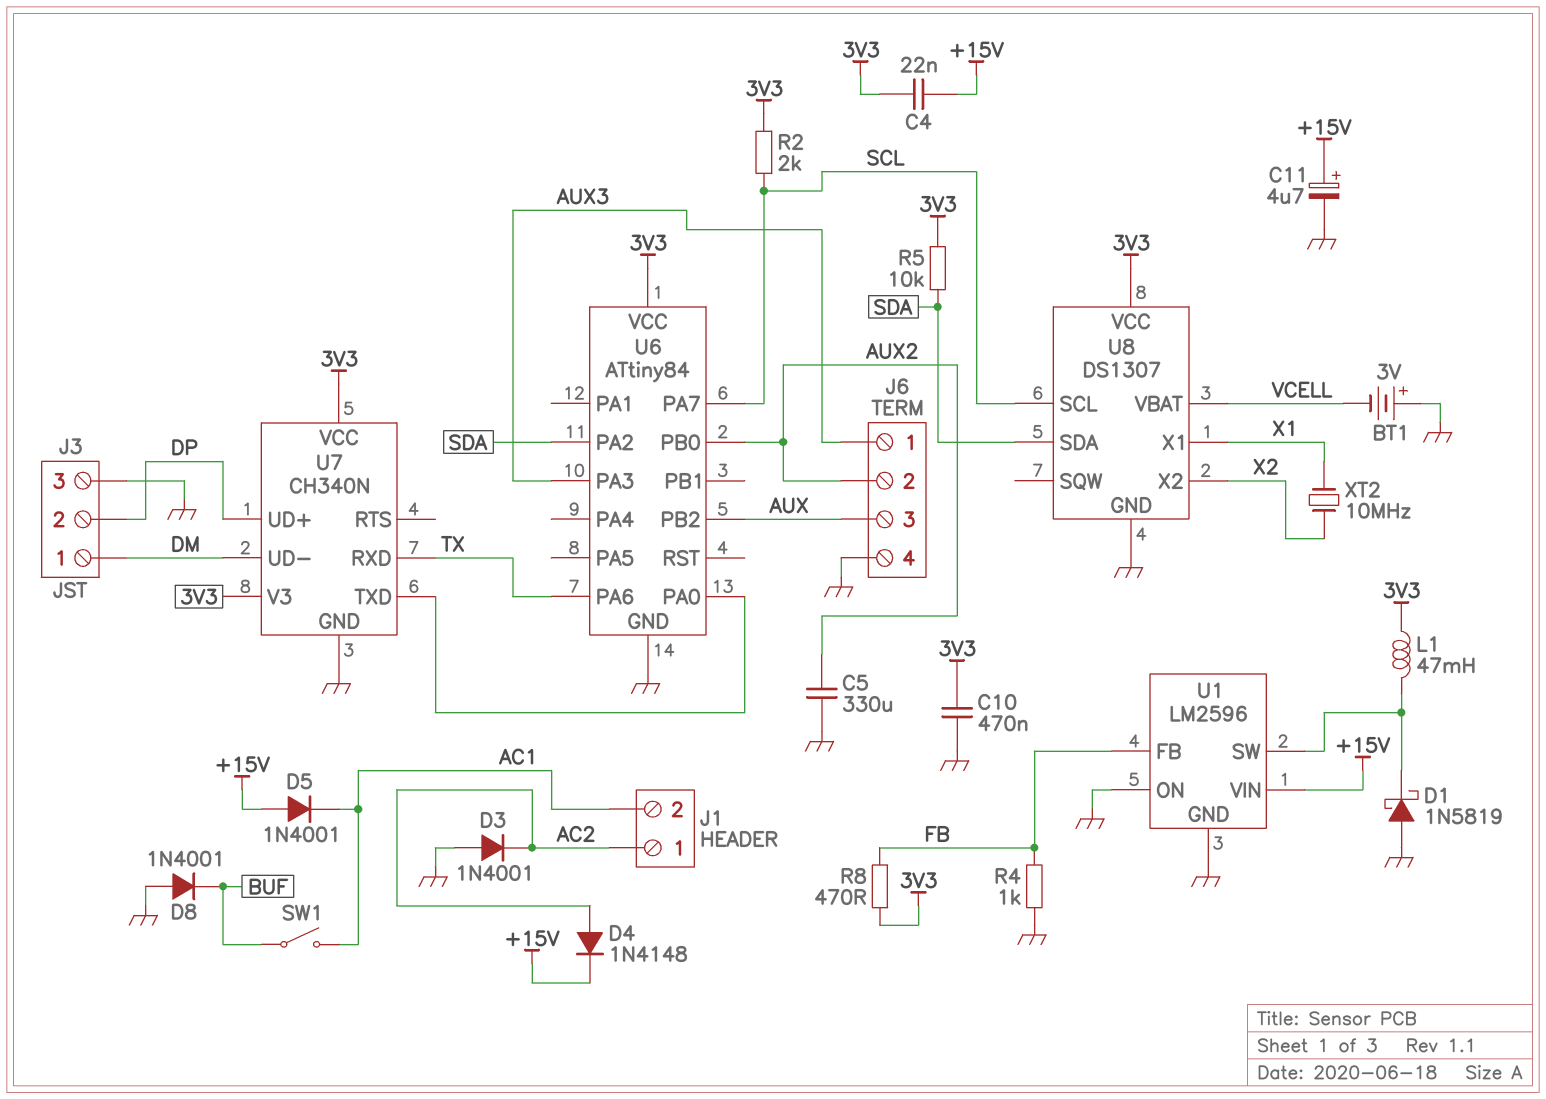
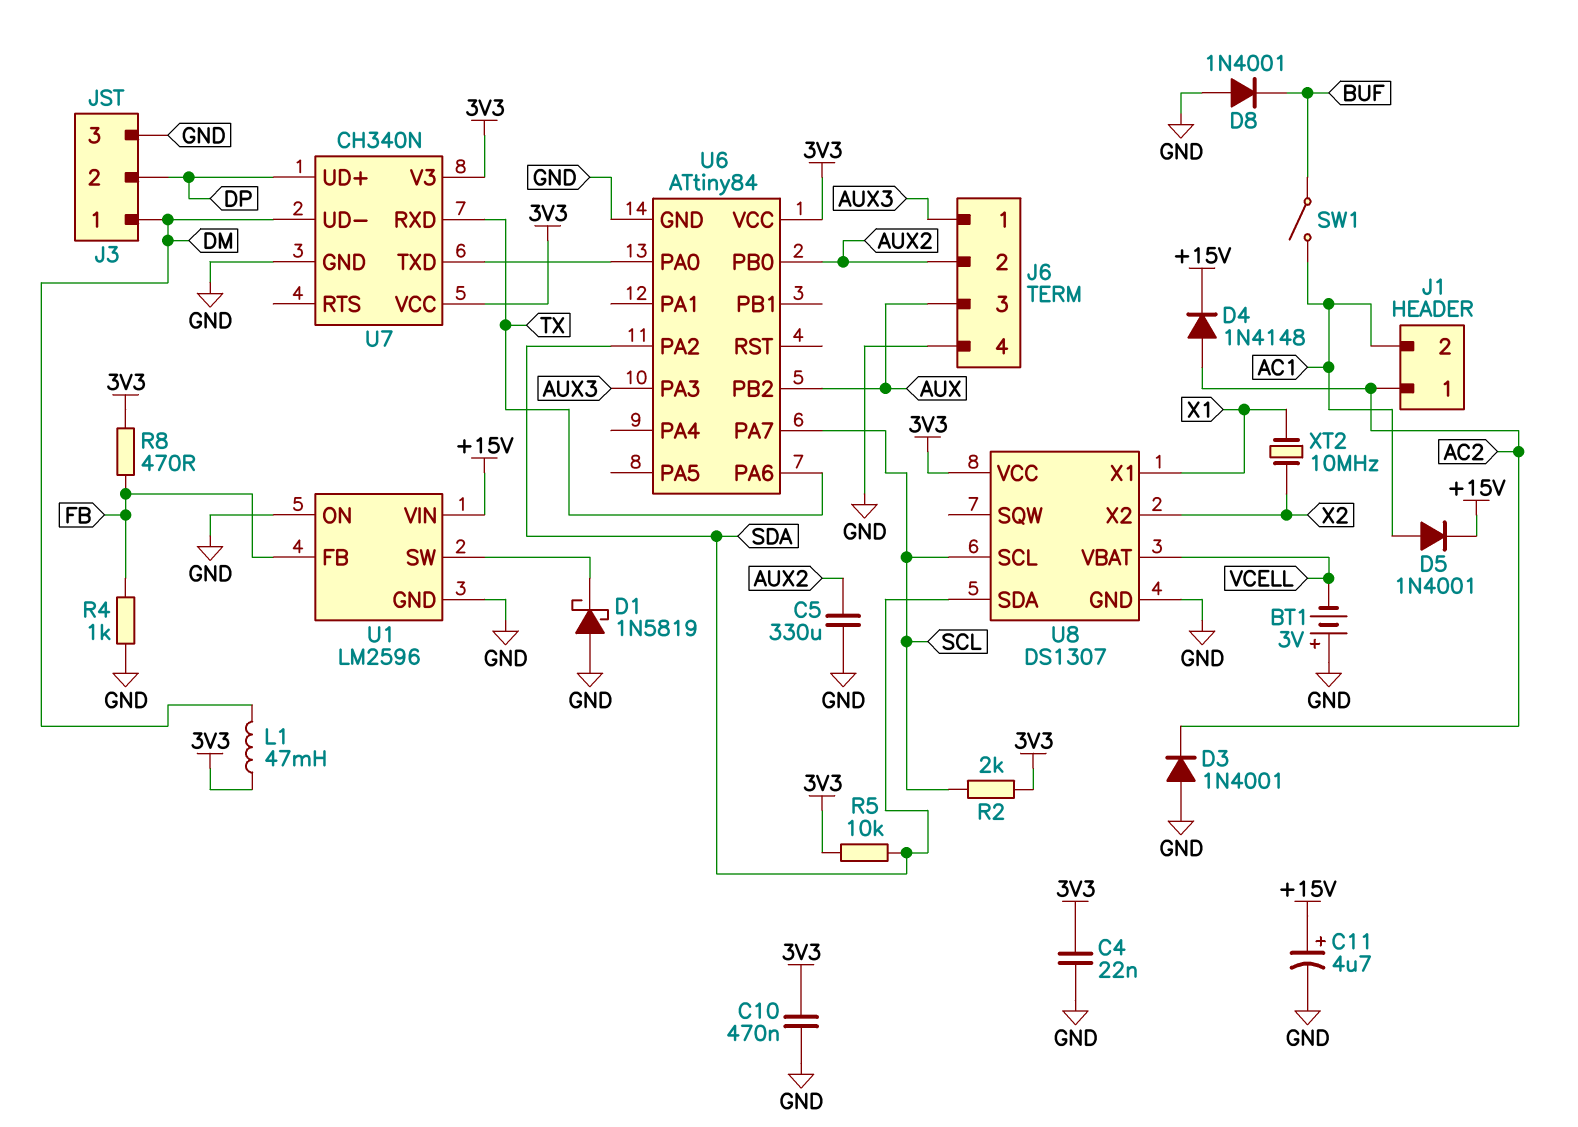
C4: 22nF (+15V, 3V3) -> 22nF (3V3, GND)
D5: diode 1N4001 (A +15V, K AC1) -> diode 1N4001 (A AC1, K +15V)
L1: 47mH (3V3, U1/SW) -> 47mH (3V3, DM)

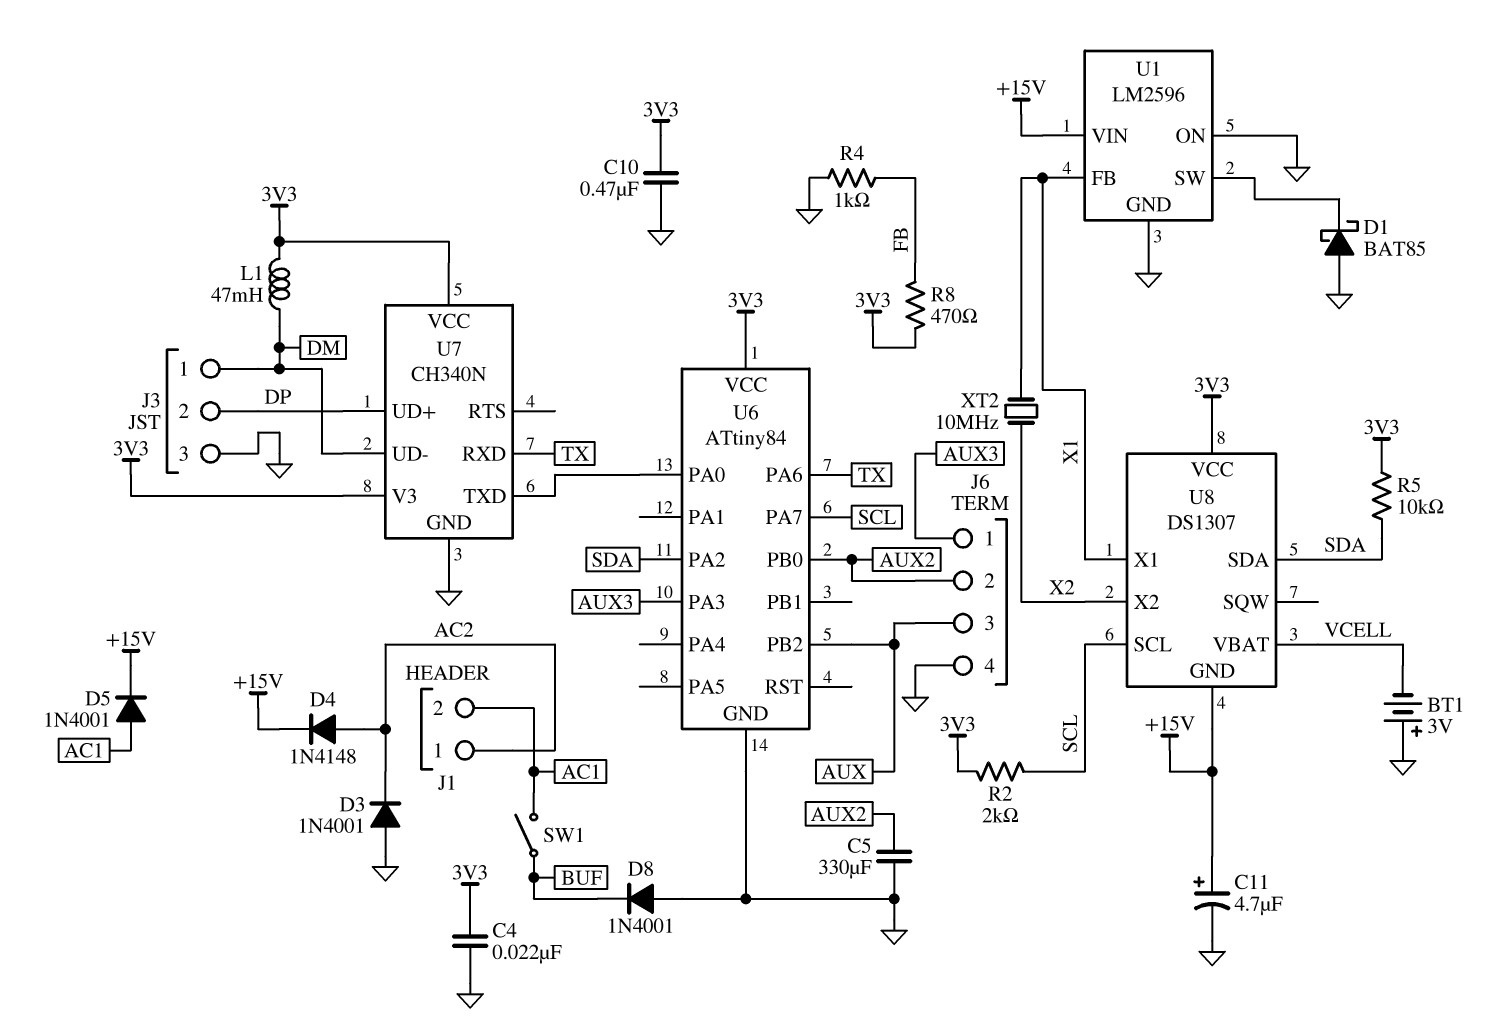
D1: schottky 1N5819 (A GND, K U1/SW) -> schottky BAT85 (A GND, K U1/SW)
U1 pin FB: FB -> X1
U8 pin GND: GND -> +15V

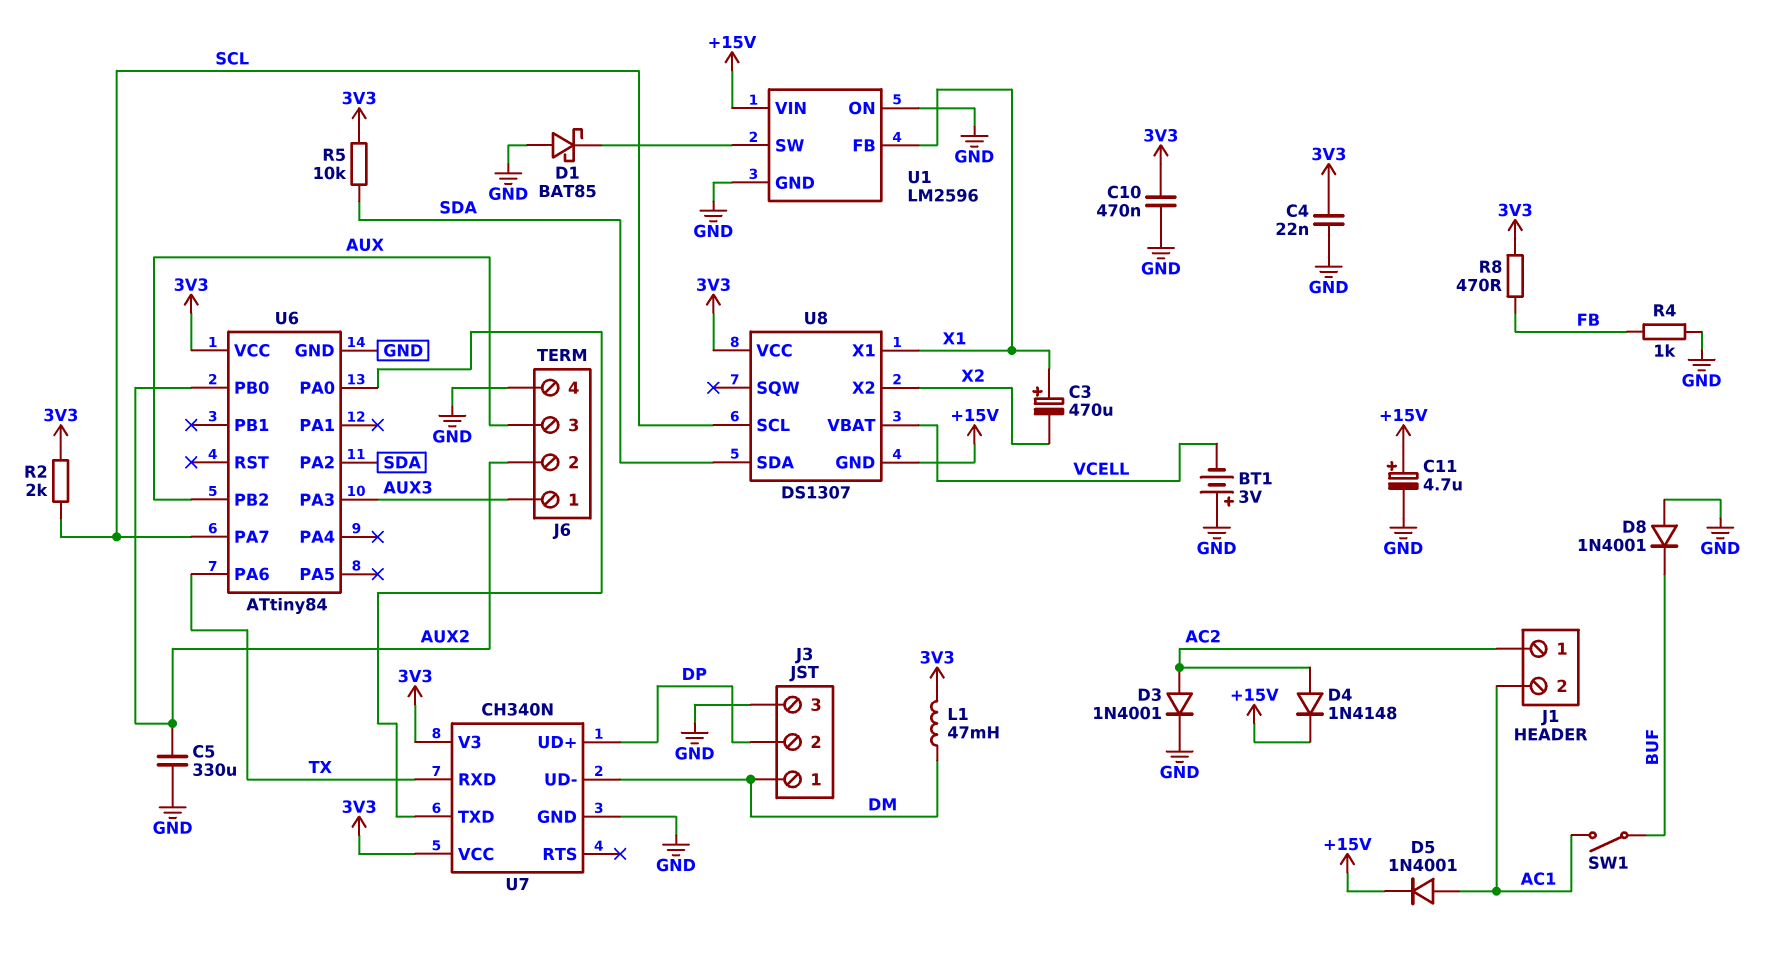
C3: none -> 470uF (plus X1, minus X2)
D3: diode 1N4001 (A GND, K AC2) -> diode 1N4001 (A AC2, K GND)
XT2: 10MHz (X1, X2) -> none

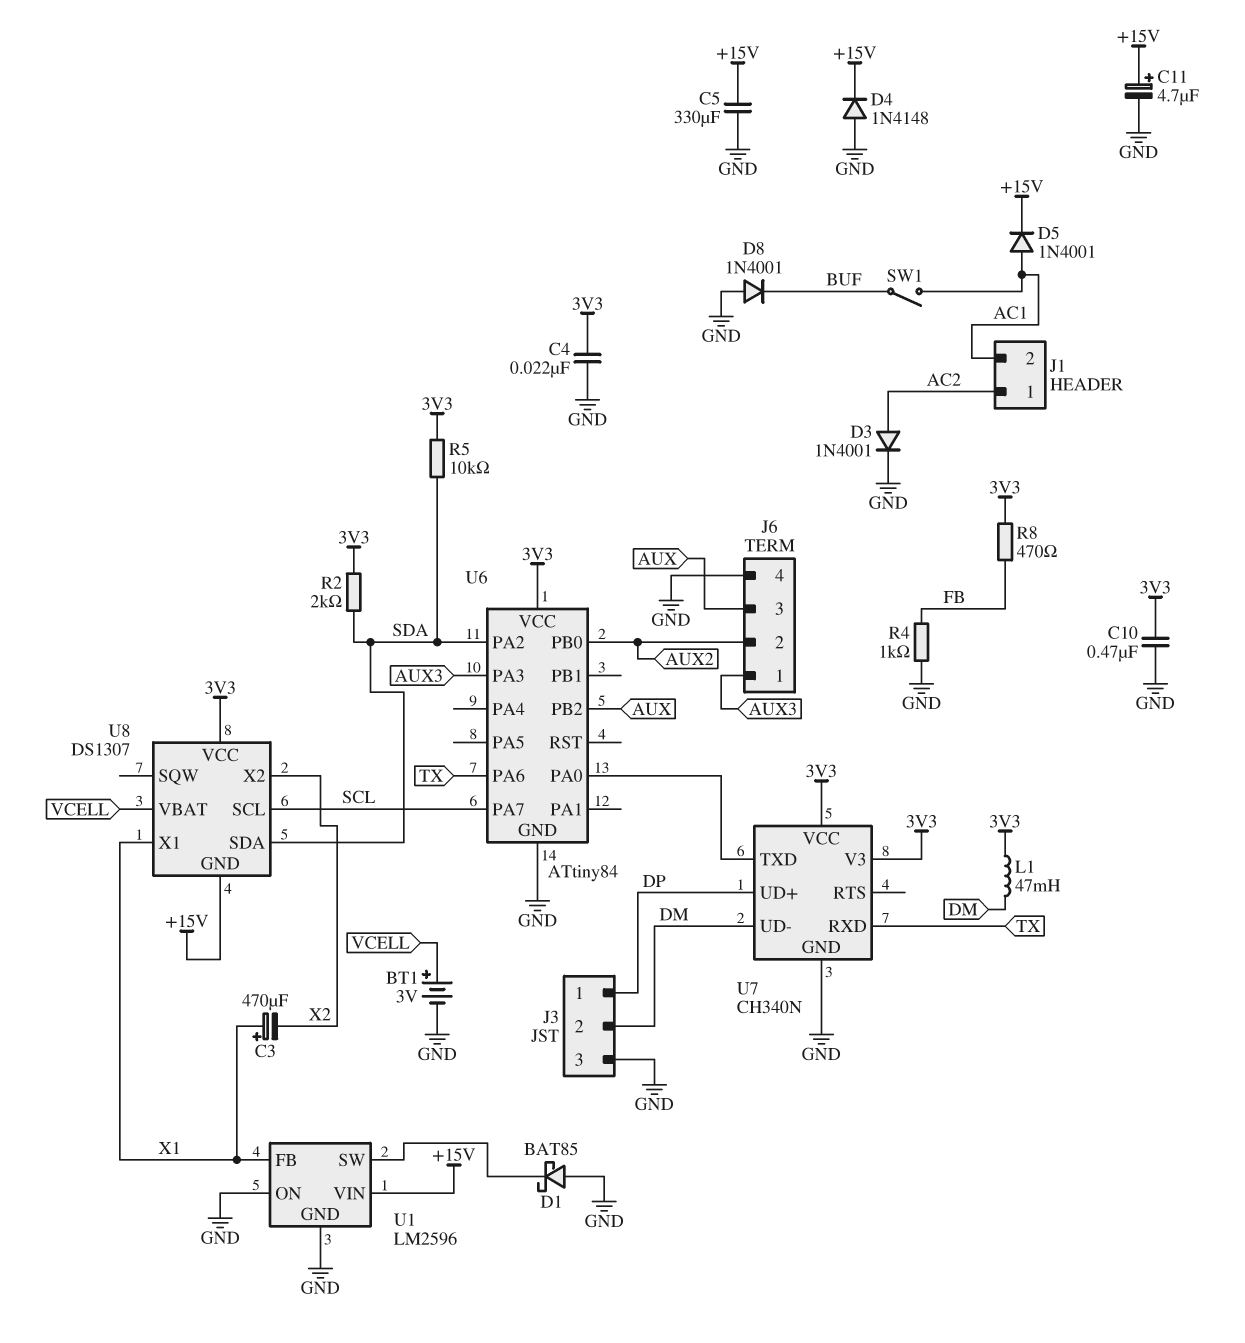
BT1: 3V (plus GND, minus VCELL) -> 3V (plus VCELL, minus GND)
C5: 330uF (AUX2, GND) -> 330uF (+15V, GND)
D4: diode 1N4148 (A AC2, K +15V) -> diode 1N4148 (A GND, K +15V)
J3 pin 1: DM -> DP
J3 pin 2: DP -> DM
R2: 2k (3V3, SCL) -> 2k (3V3, SDA)

